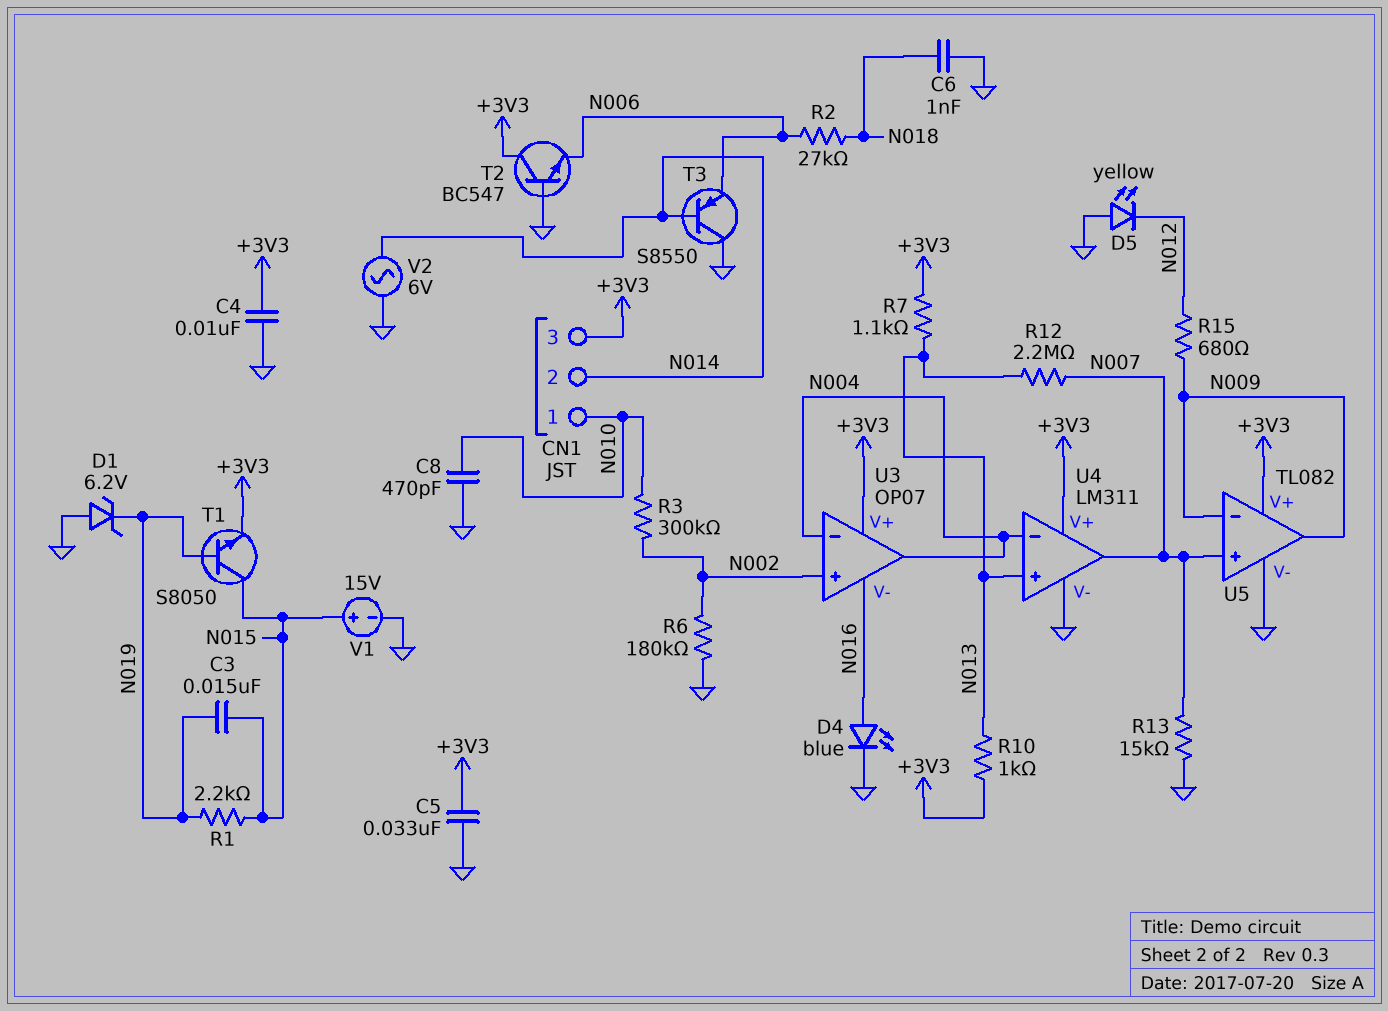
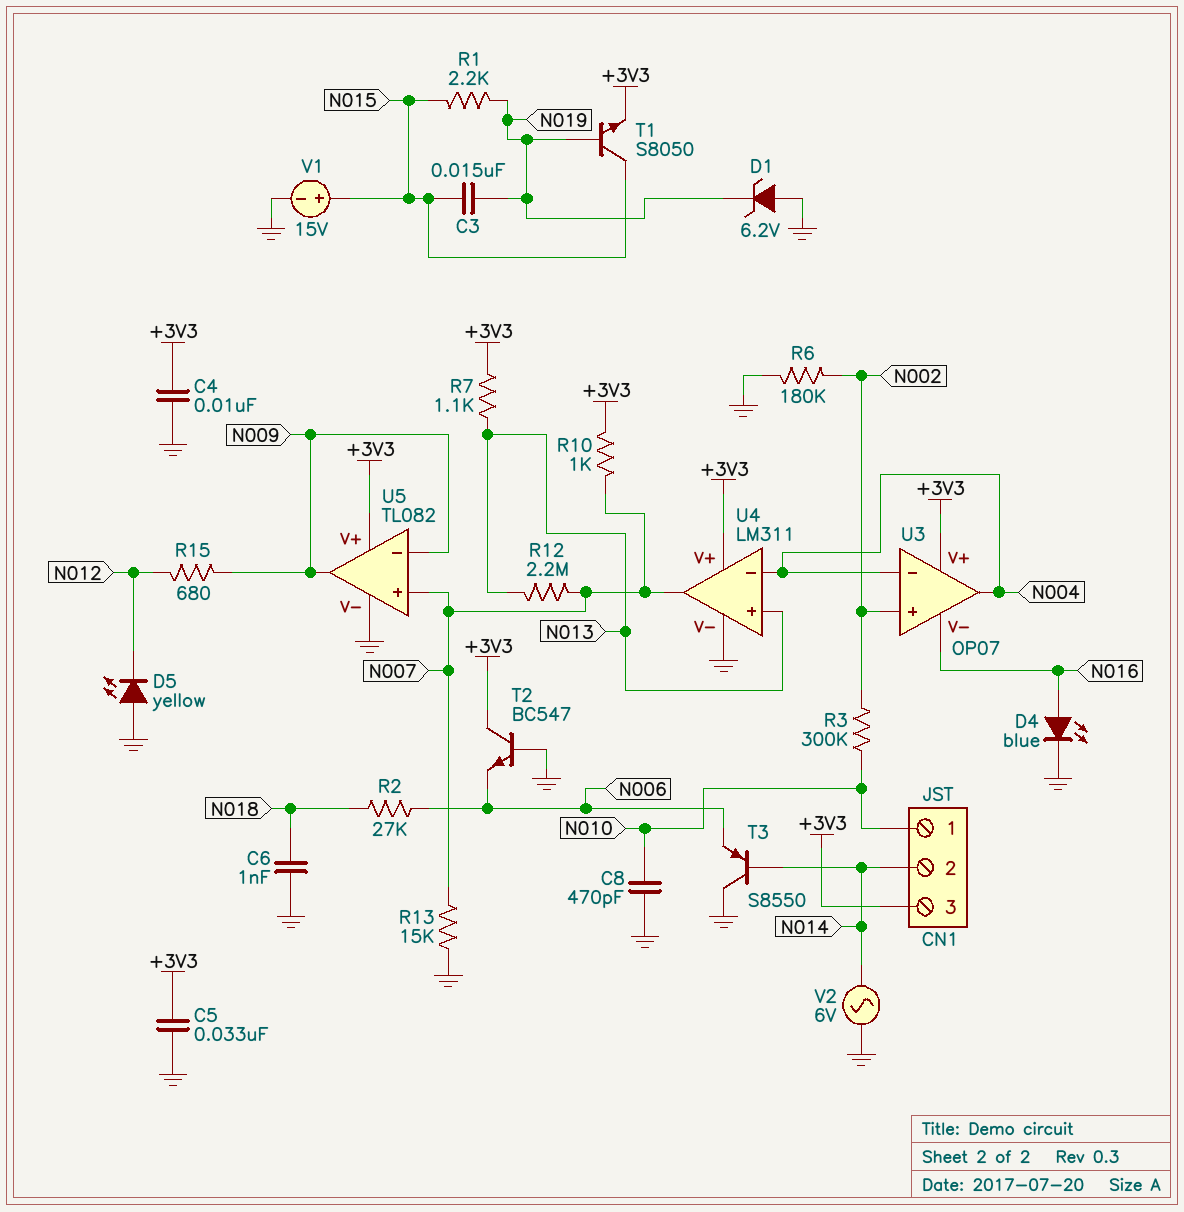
R10: 1k (+3V3, N013) -> 1k (+3V3, N007)

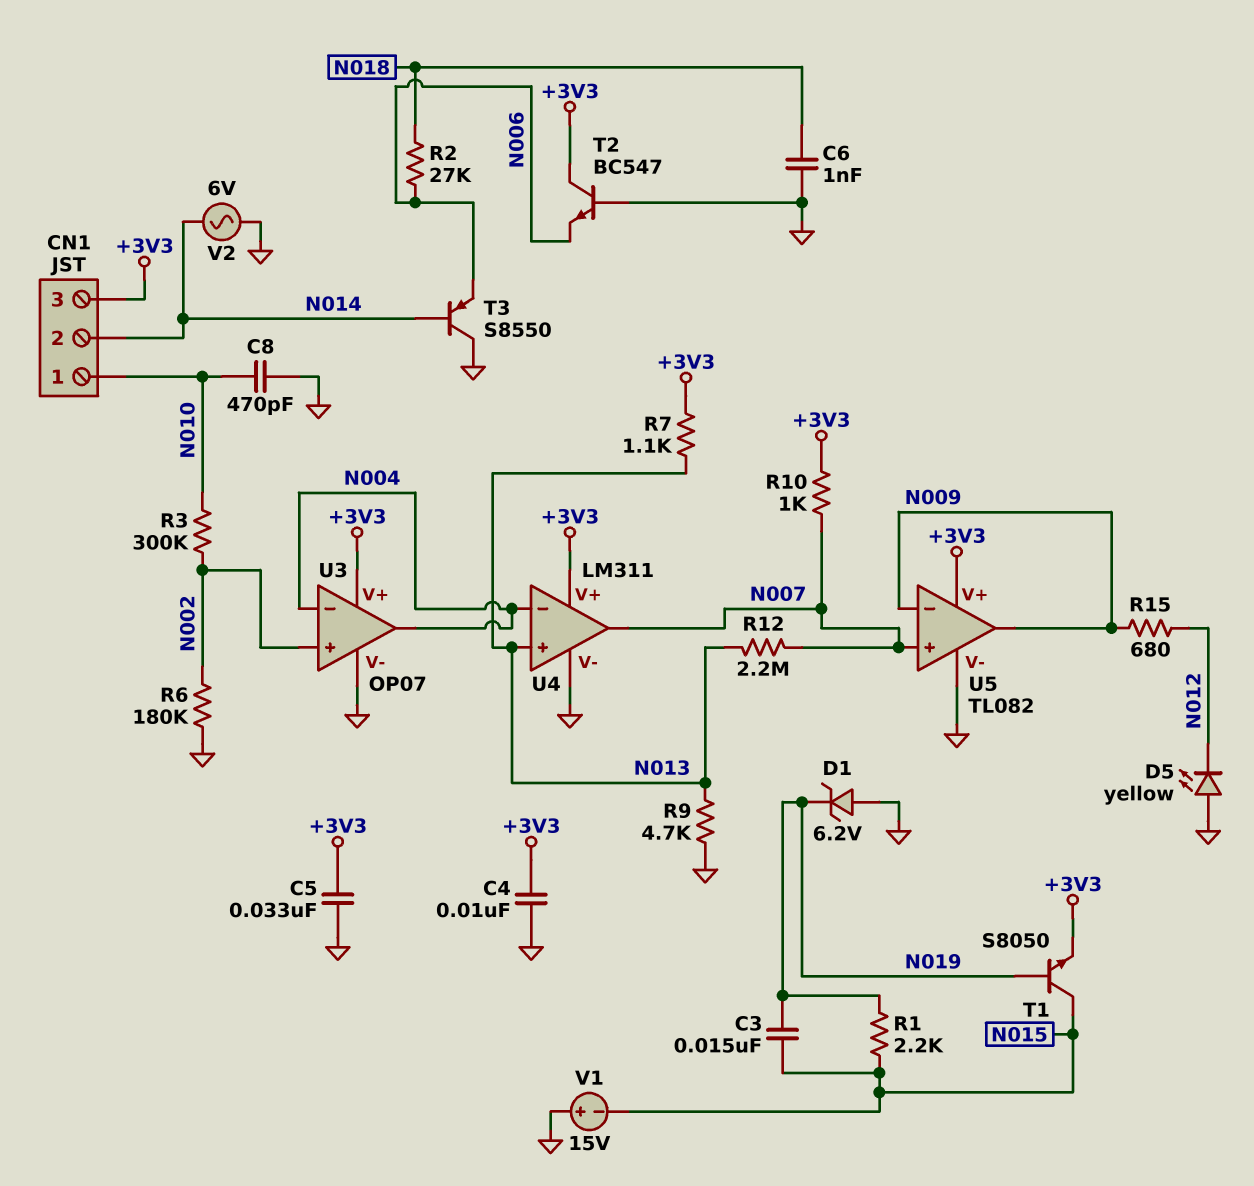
D4: LED blue (A N016, K GND) -> none
R9: none -> 4.7k (GND, N013)
R13: 15k (GND, N007) -> none
U3 pin V-: N016 -> GND
V1: 15V (plus N015, minus GND) -> 15V (plus GND, minus N015)

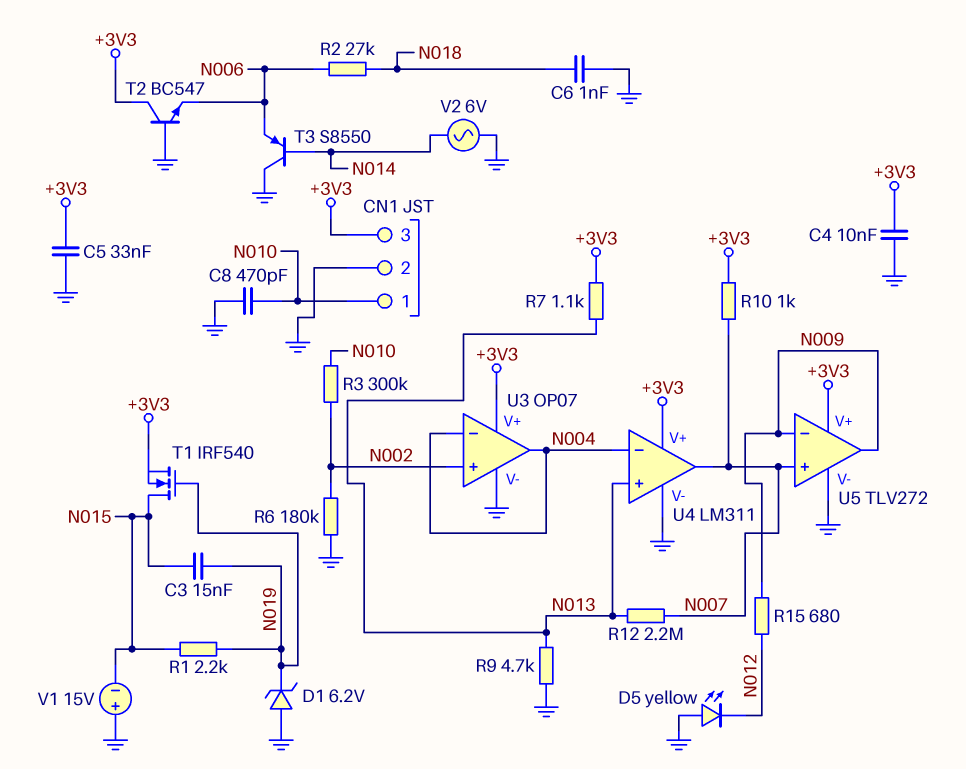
CN1 pin 2: N014 -> GND
T1: NPN S8050 (B N019, C N015, E +3V3) -> NMOS IRF540 (G N019, D N015, S +3V3)
U5: TL082 -> TLV272

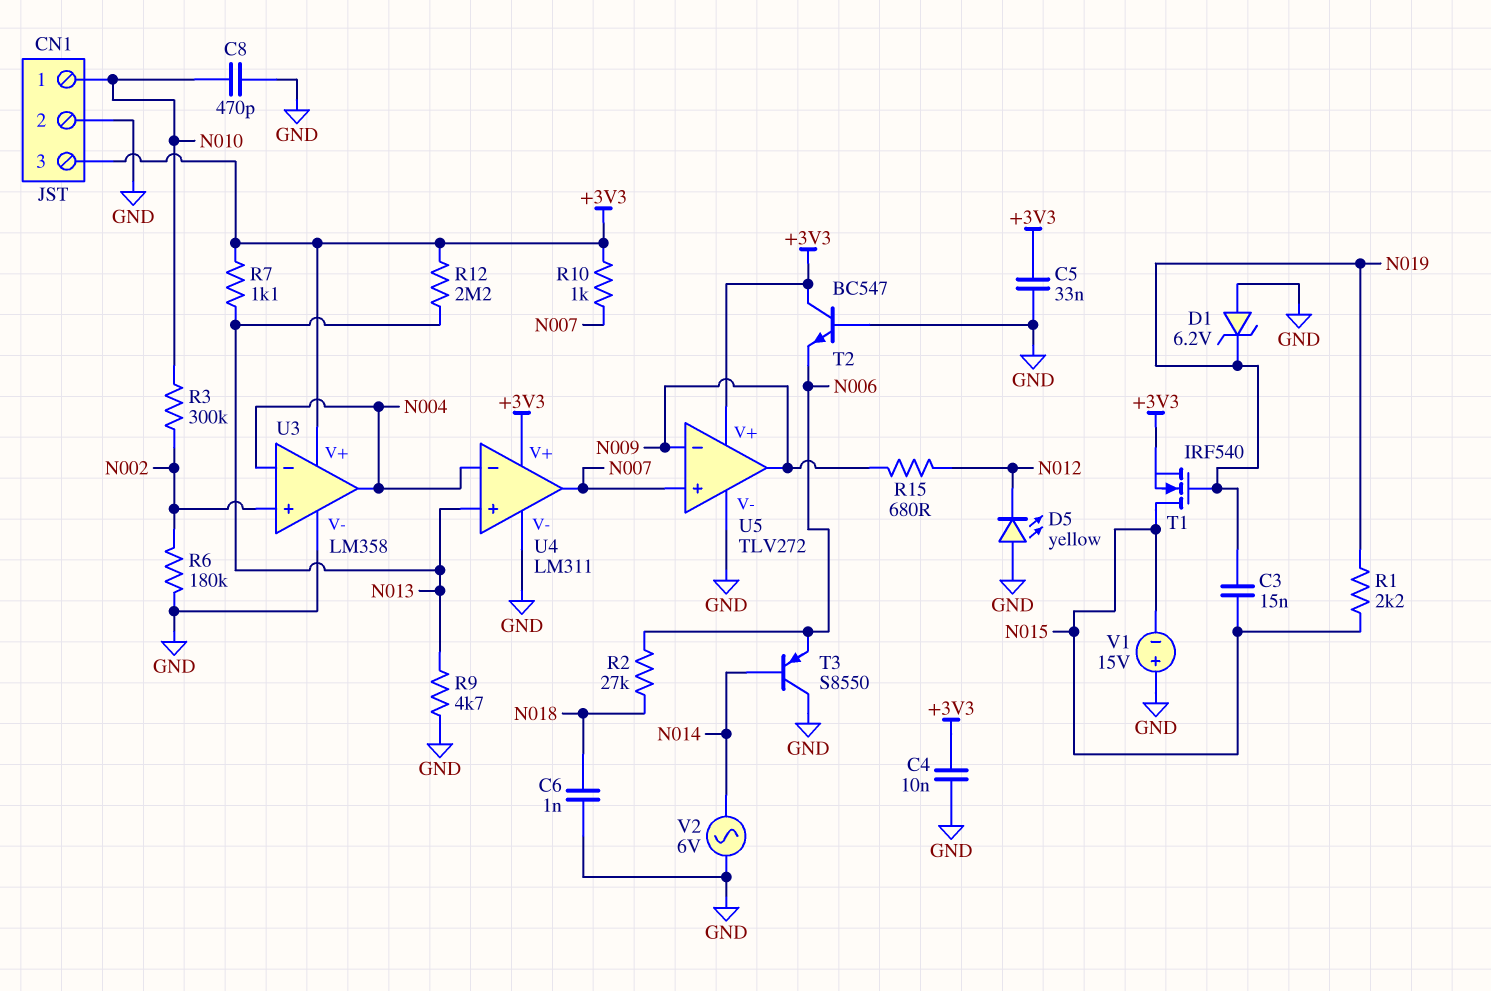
R12: 2.2M (N007, N013) -> 2.2M (+3V3, N013)
U3: OP07 -> LM358

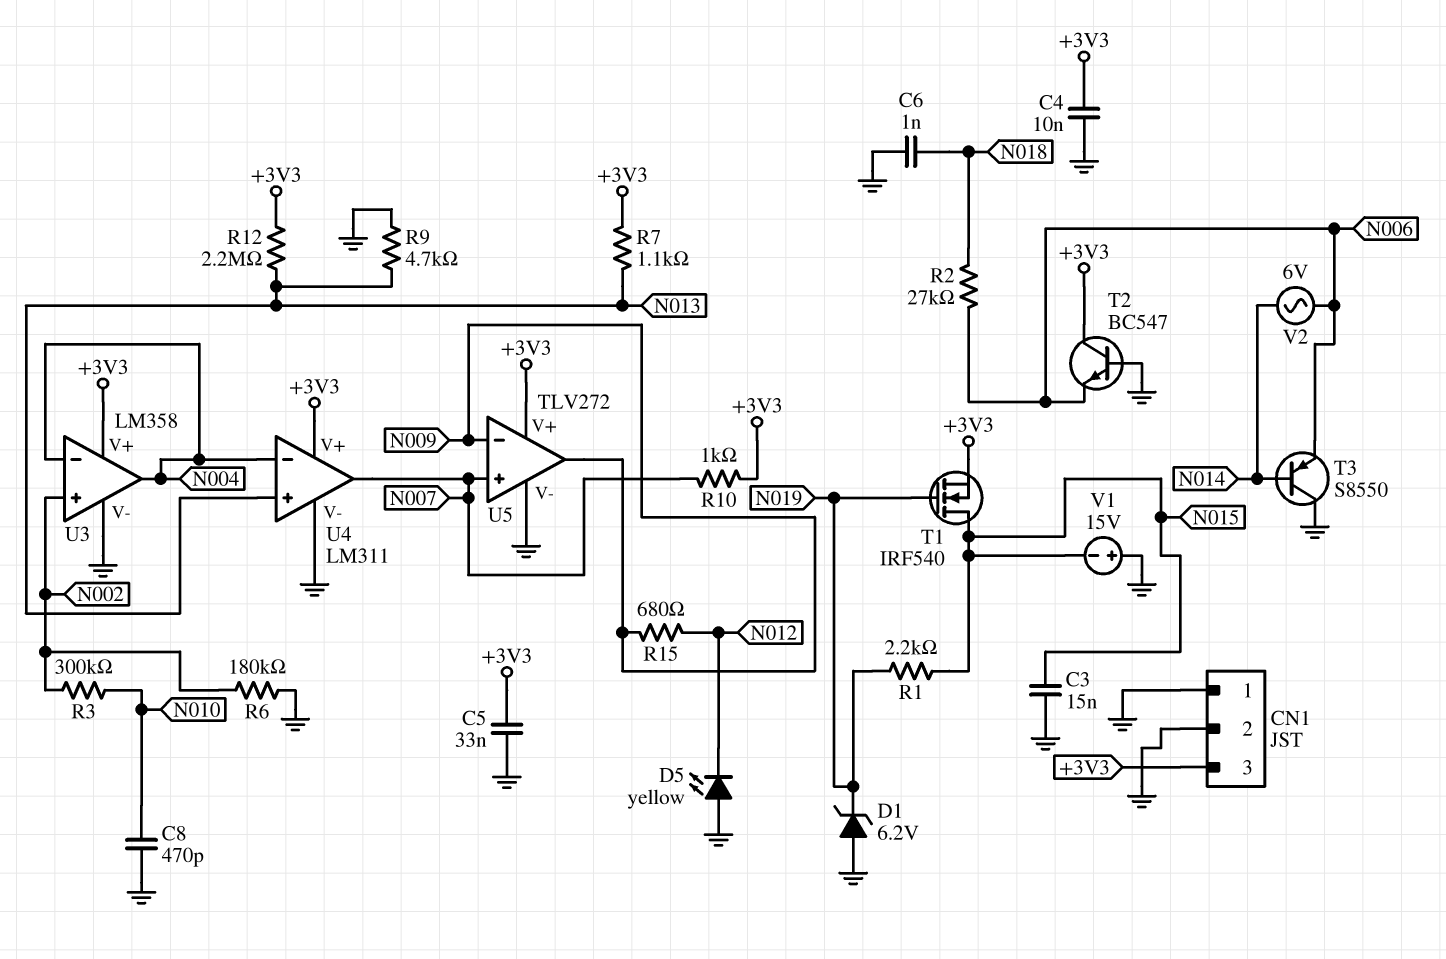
C3: 15nF (N015, N019) -> 15nF (GND, N015)
CN1 pin 1: N010 -> GND
V2: AC 6V (GND, N014) -> AC 6V (N006, N014)

